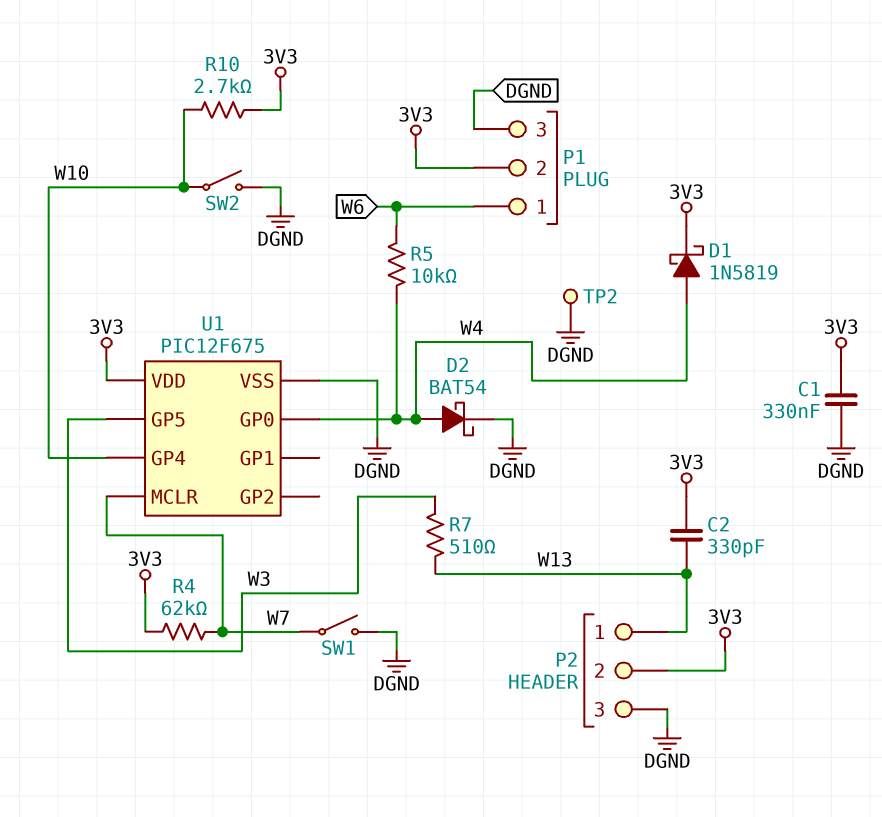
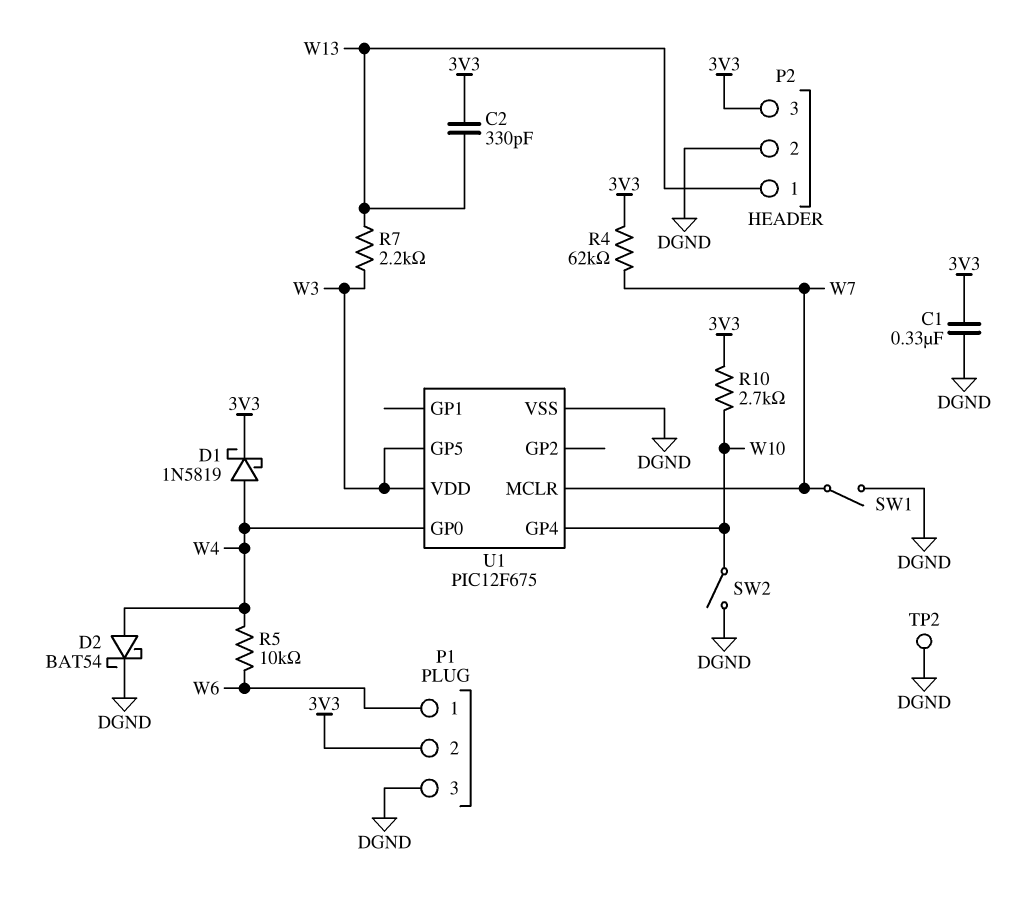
P2 pin 2: 3V3 -> DGND
P2 pin 3: DGND -> 3V3
R7: 510 (W3, W13) -> 2.2k (W3, W13)
U1 pin VDD: 3V3 -> W3

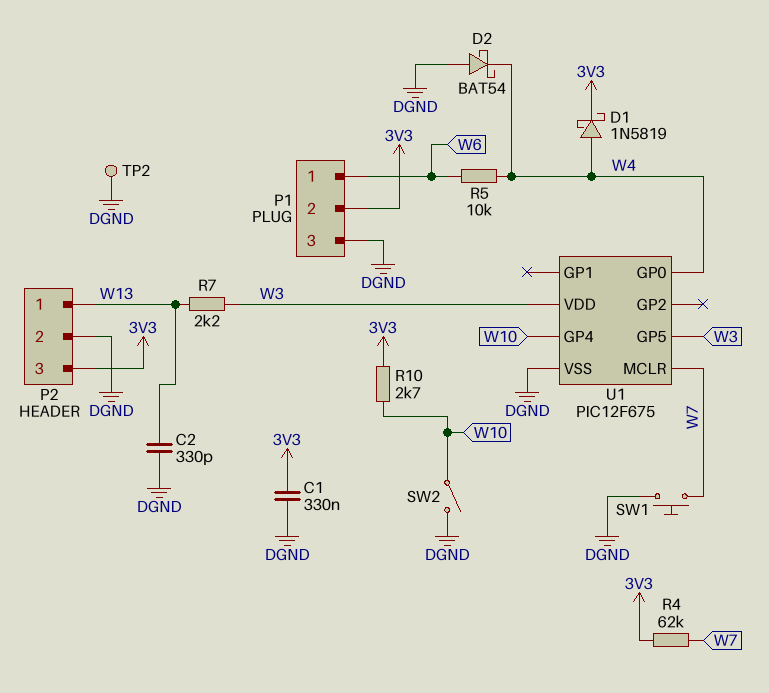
C2: 330pF (3V3, W13) -> 330pF (DGND, W13)
D2: schottky BAT54 (A W4, K DGND) -> schottky BAT54 (A DGND, K W4)
SW1: switch (DGND, W7) -> button (DGND, W7)

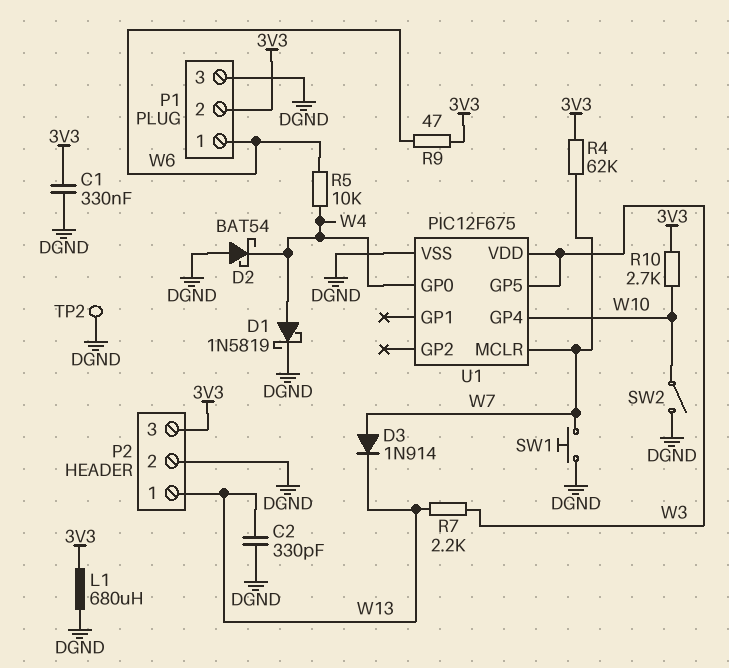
D1: schottky 1N5819 (A W4, K 3V3) -> schottky 1N5819 (A W4, K DGND)
D3: none -> diode 1N914 (A W7, K W13)
L1: none -> 680uH (3V3, DGND)
R9: none -> 47 (3V3, W6)

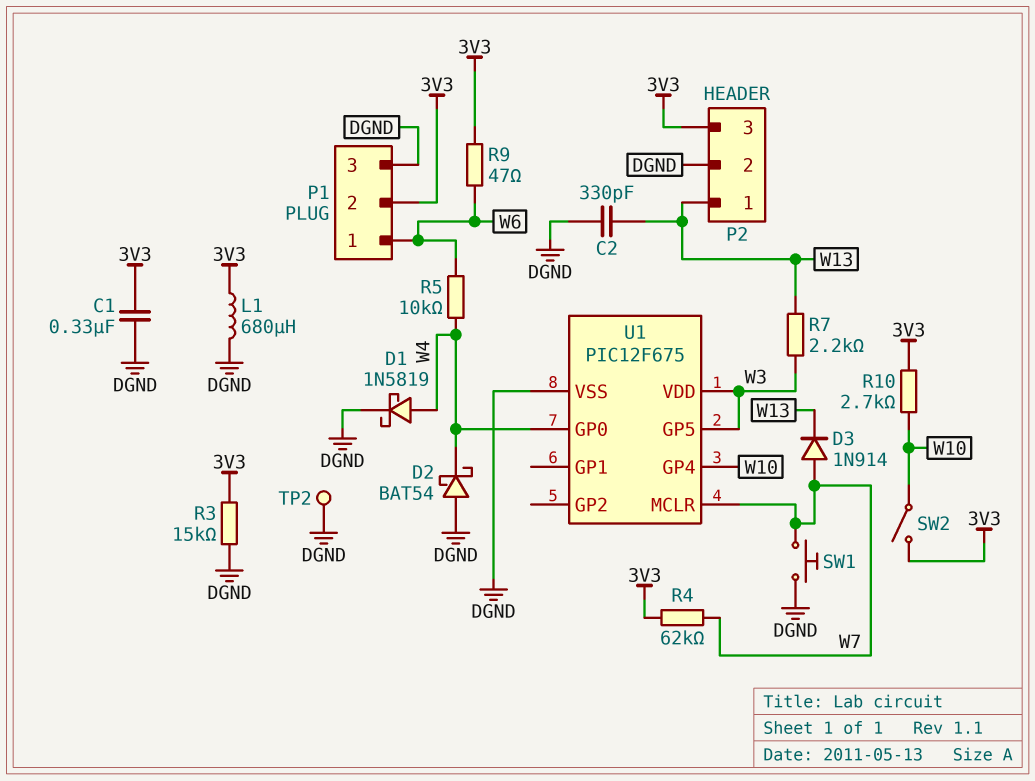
R3: none -> 15k (3V3, DGND)
SW2: switch (DGND, W10) -> switch (3V3, W10)

